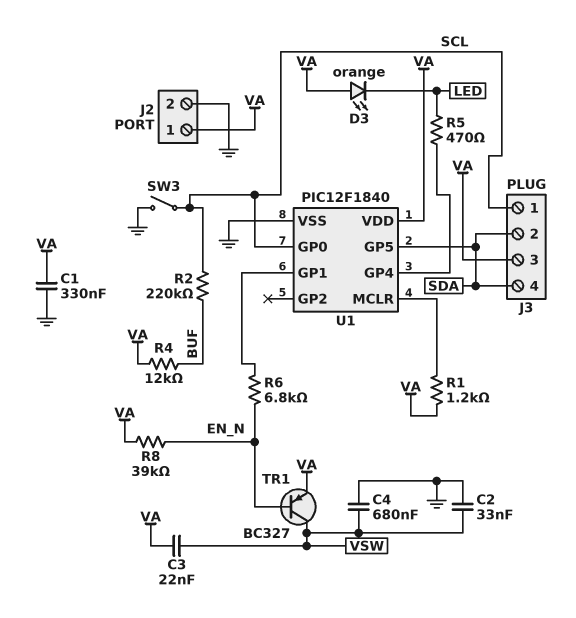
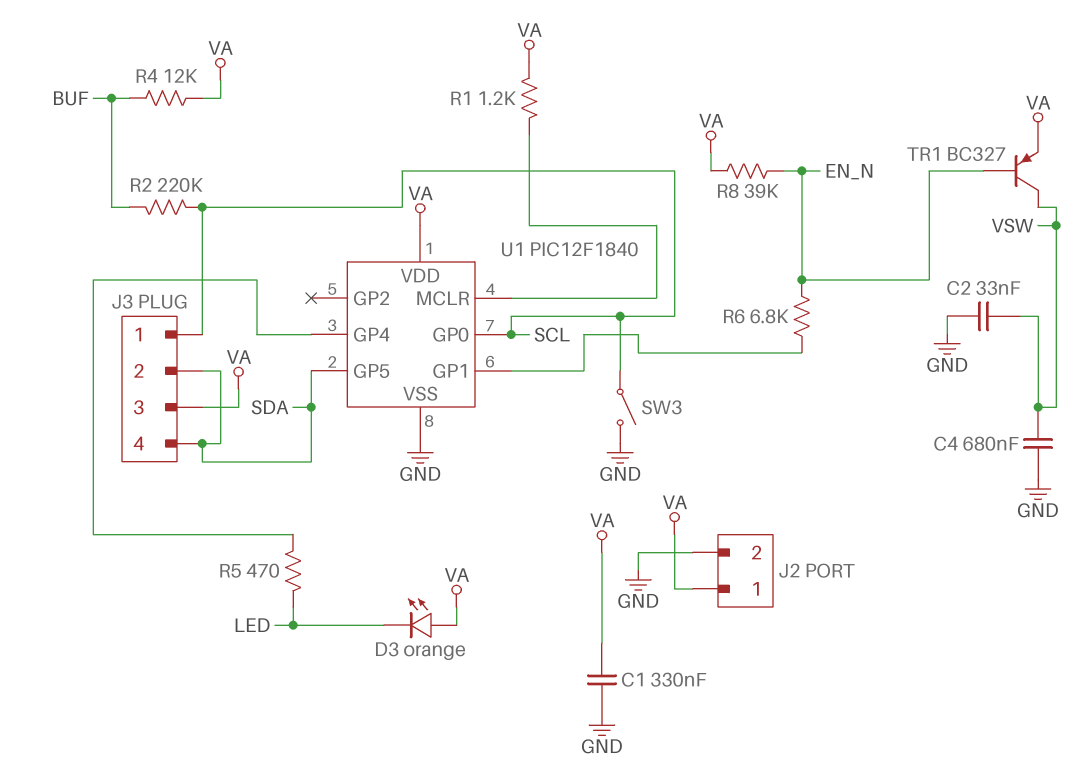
C3: 22nF (VA, VSW) -> none

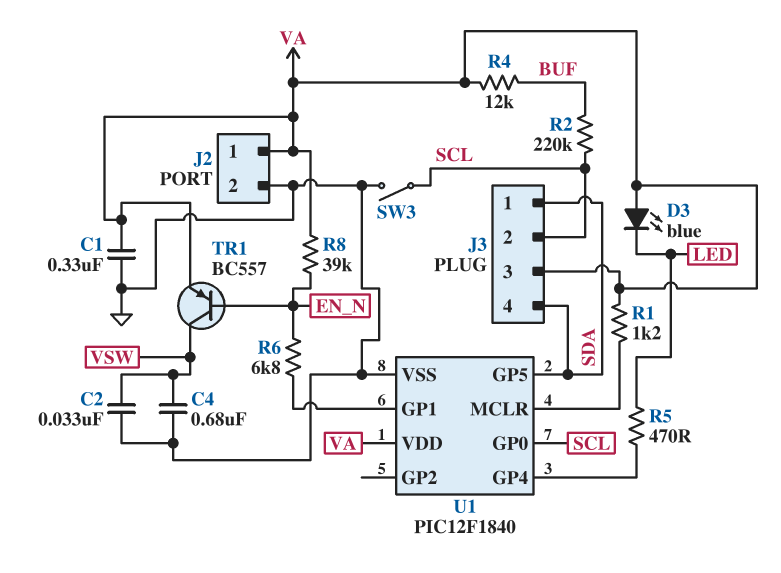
D3: LED orange (A VA, K LED) -> LED blue (A VA, K LED)
J3 pin 1: SCL -> SDA
J3 pin 2: SDA -> SCL
TR1: PNP BC327 (B EN_N, C VSW, E VA) -> PNP BC557 (B EN_N, C VSW, E VA)

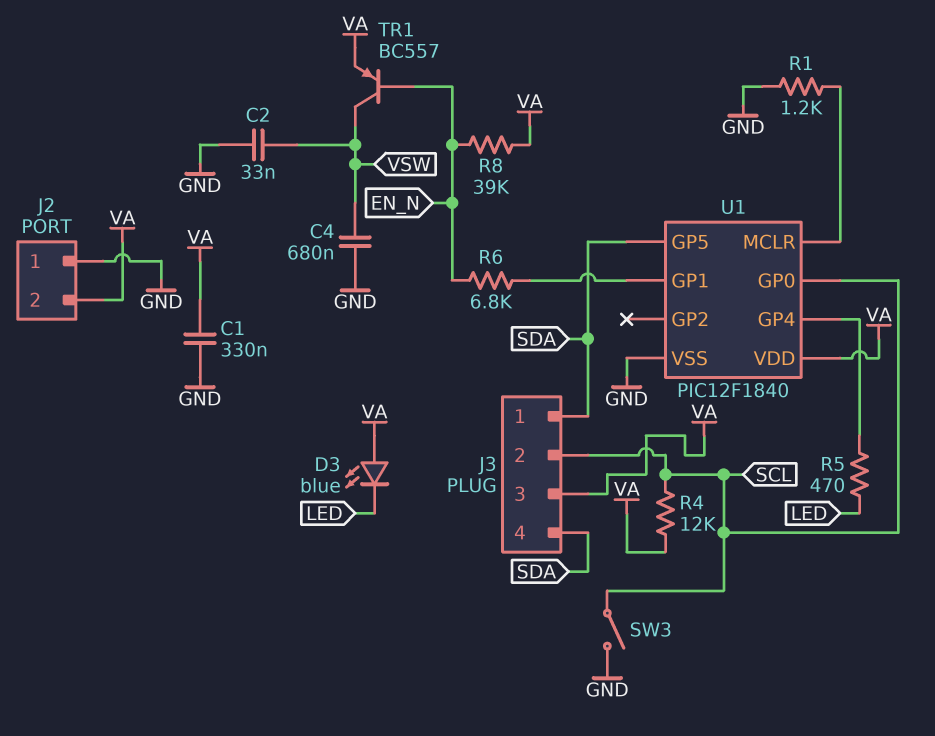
J2 pin 1: VA -> GND
J2 pin 2: GND -> VA
R1: 1.2k (U1/MCLR, VA) -> 1.2k (GND, U1/MCLR)
R2: 220k (BUF, SCL) -> none
R4: 12k (BUF, VA) -> 12k (SCL, VA)

